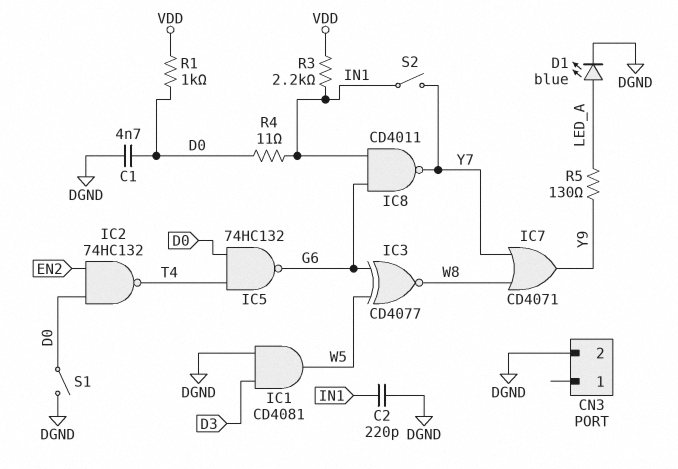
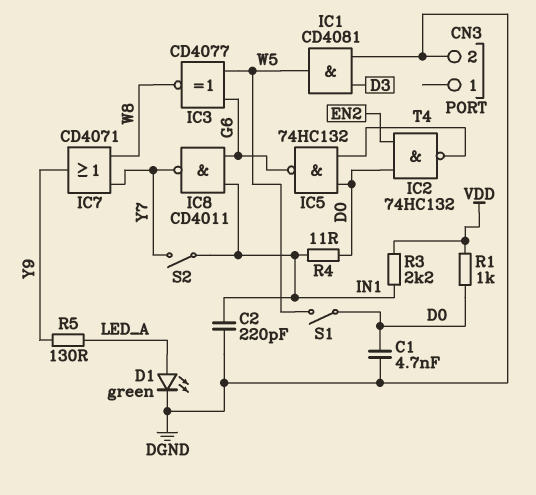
D1: LED blue (A LED_A, K DGND) -> LED green (A LED_A, K DGND)
S1: switch (D0, DGND) -> switch (D0, W5)

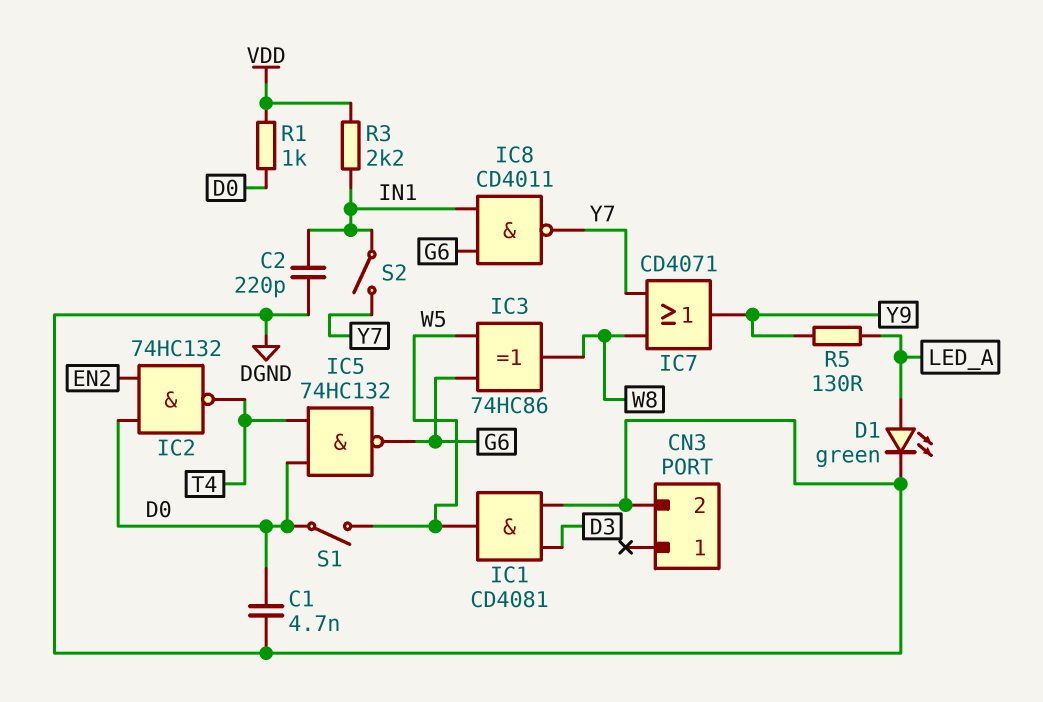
IC3: XNOR CD4077 (in G6, in W5, out W8) -> XOR 74HC86 (in G6, in W5, out W8)
R4: 11 (D0, IN1) -> none

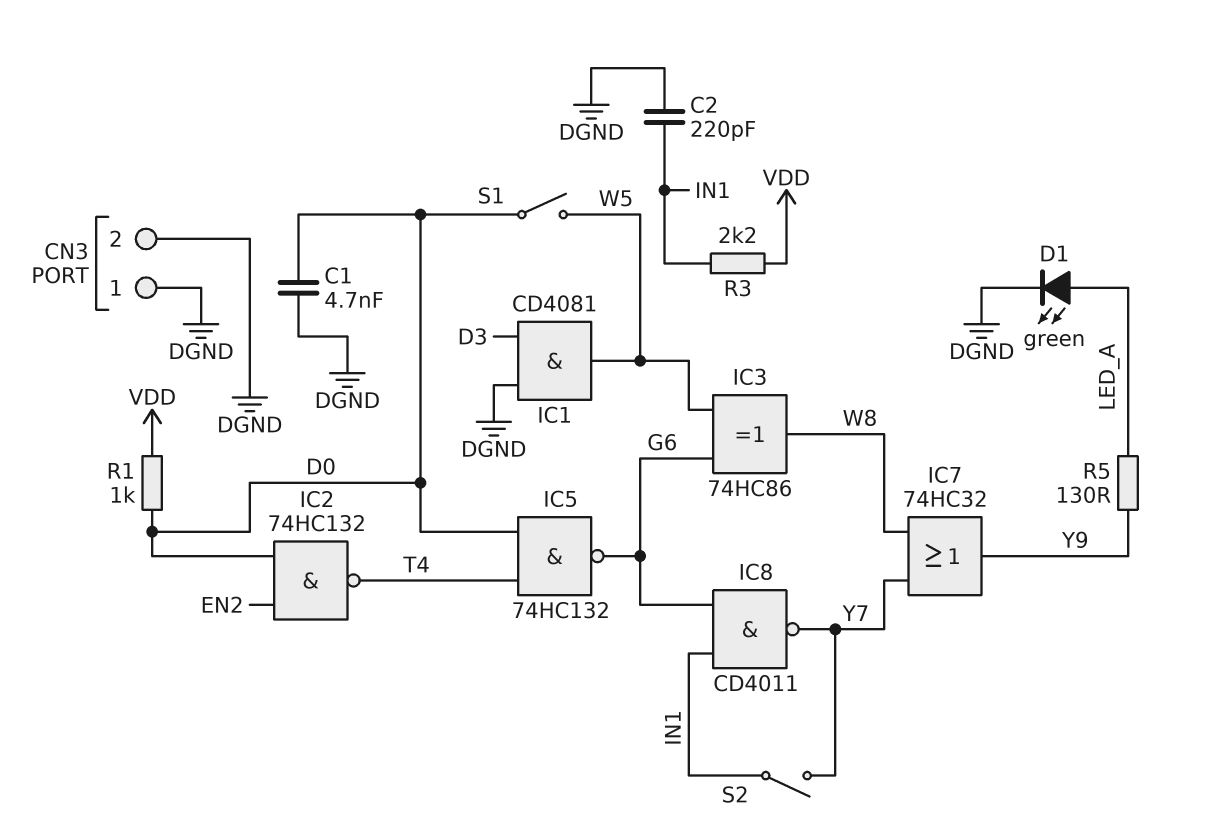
CN3 pin 1: none -> DGND
IC7: OR CD4071 (in W8, in Y7, out Y9) -> OR 74HC32 (in W8, in Y7, out Y9)

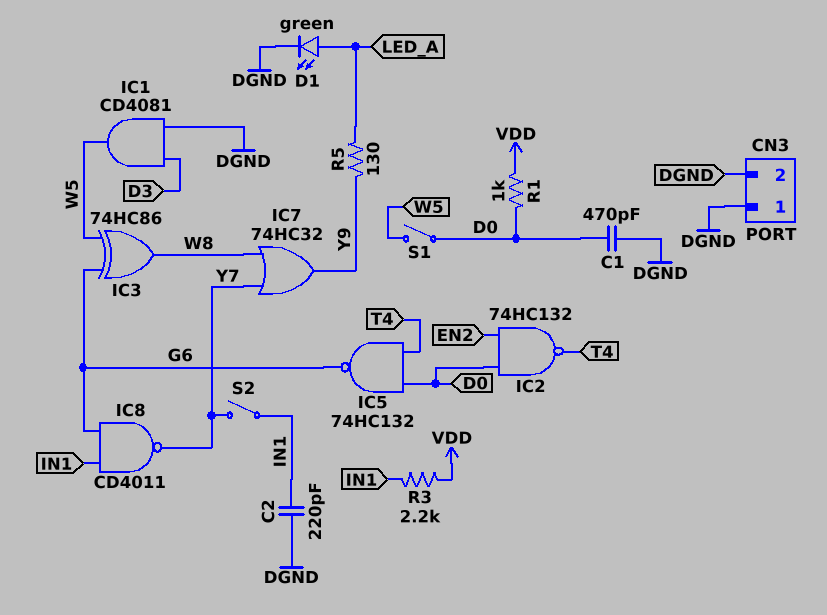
C1: 4.7nF (D0, DGND) -> 470pF (D0, DGND)

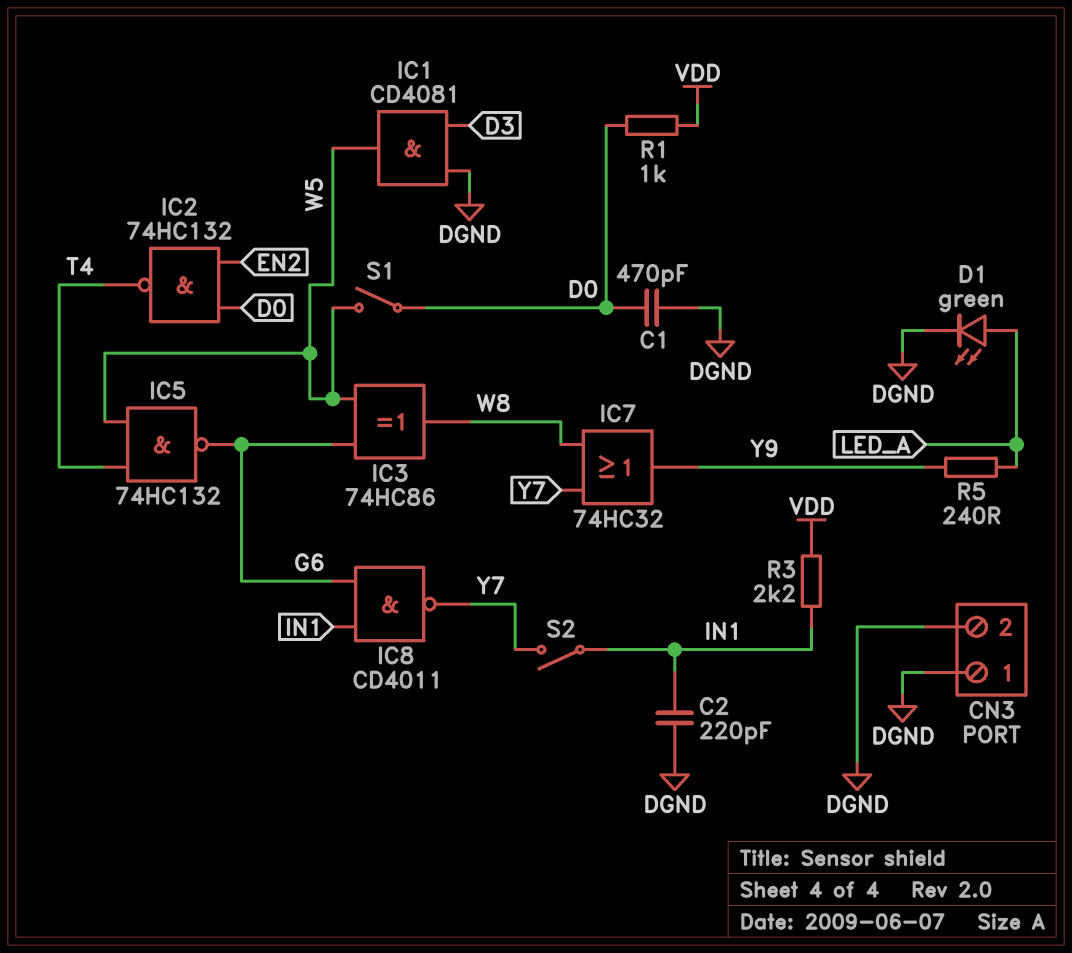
IC5: NAND 74HC132 (in D0, in T4, out G6) -> NAND 74HC132 (in T4, in W5, out G6)
R5: 130 (LED_A, Y9) -> 240 (LED_A, Y9)

